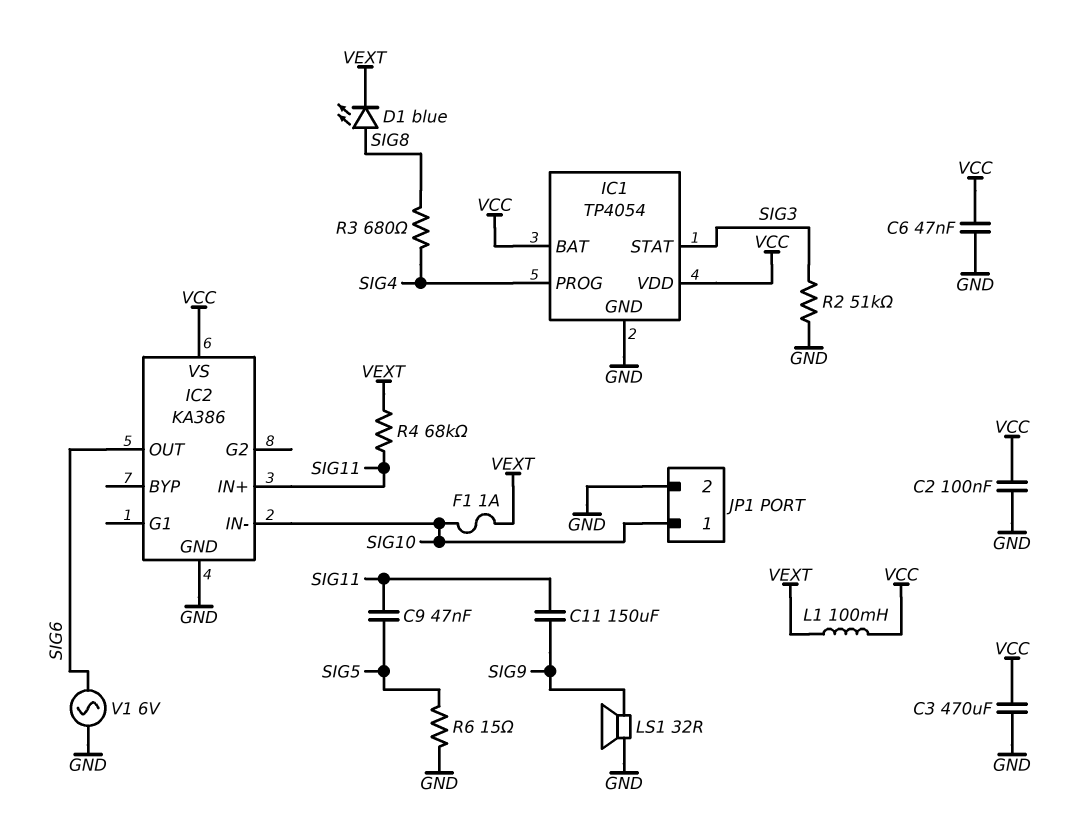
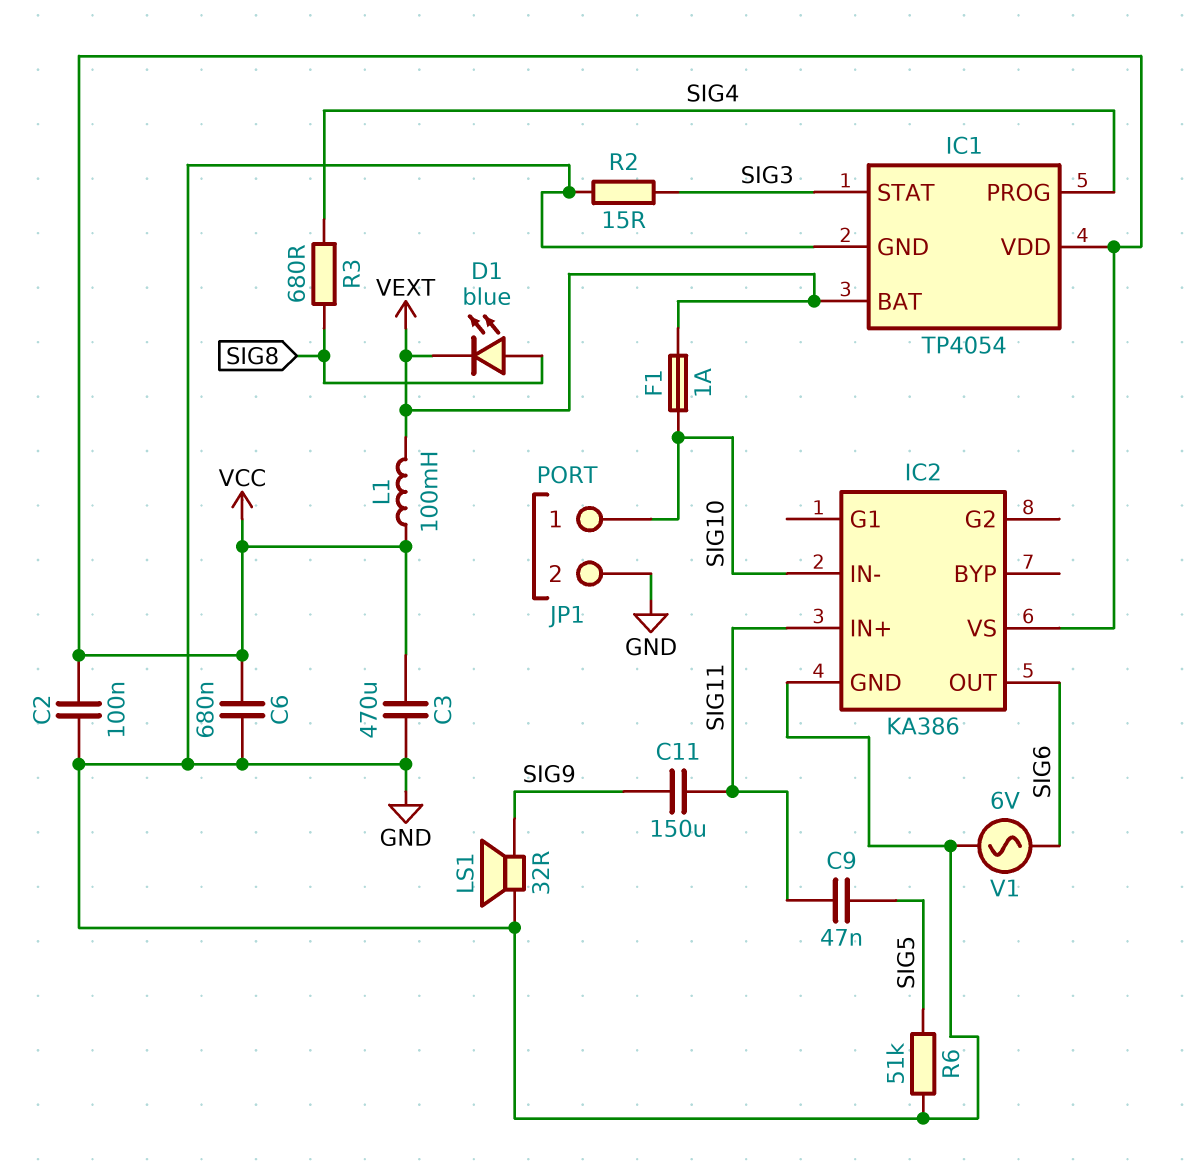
C6: 47nF (GND, VCC) -> 680nF (GND, VCC)
IC1 pin BAT: VCC -> VEXT
R2: 51k (GND, SIG3) -> 15 (GND, SIG3)
R4: 68k (SIG11, VEXT) -> none
R6: 15 (GND, SIG5) -> 51k (GND, SIG5)

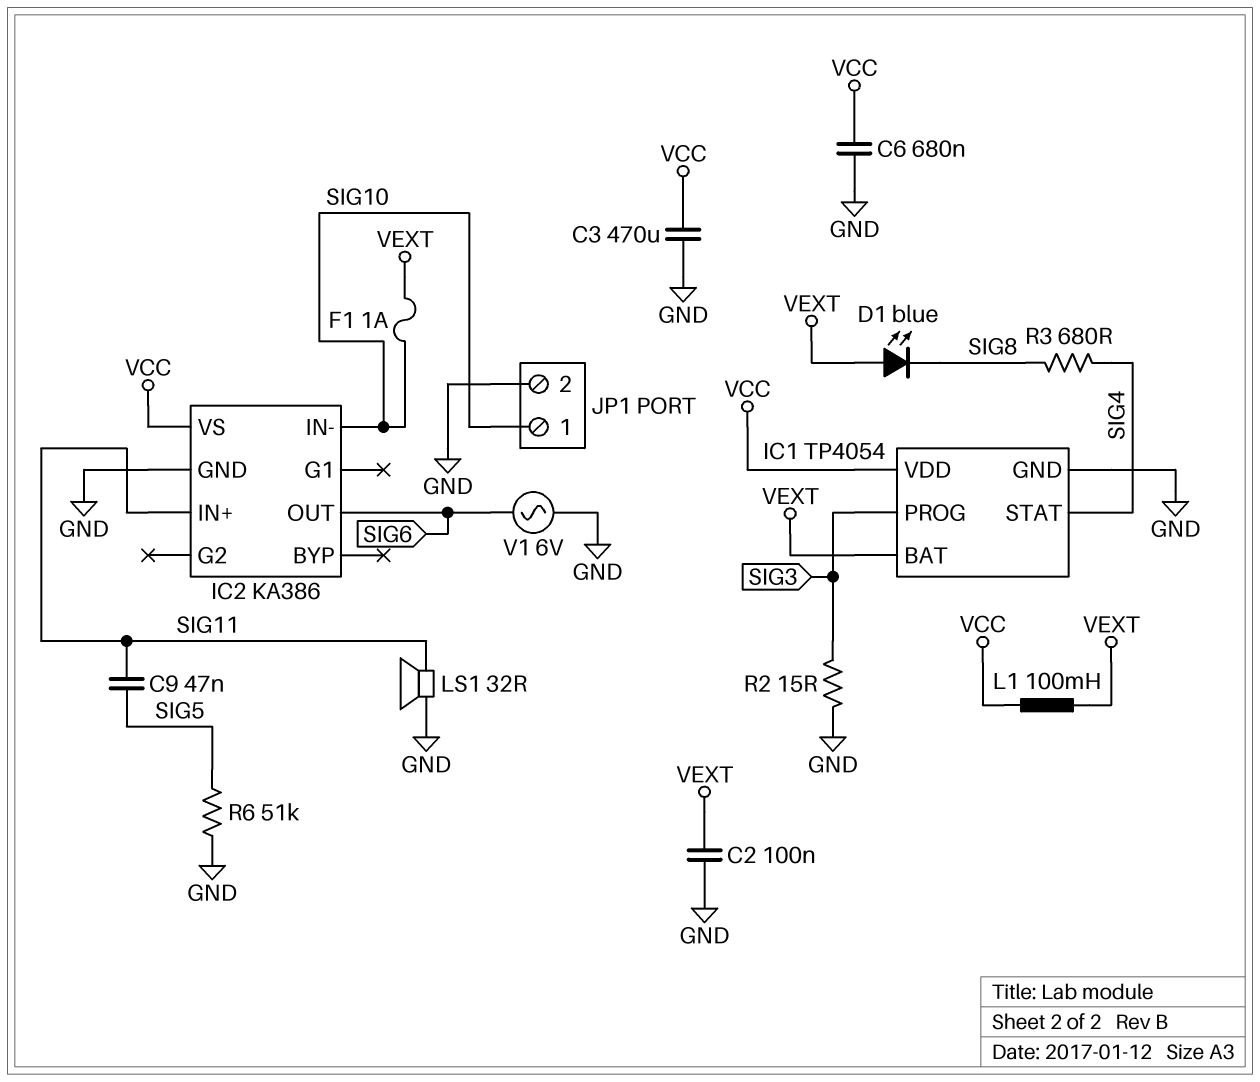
C2: 100nF (GND, VCC) -> 100nF (GND, VEXT)
C11: 150uF (SIG9, SIG11) -> none
D1: LED blue (A SIG8, K VEXT) -> LED blue (A VEXT, K SIG8)
IC1 pin PROG: SIG4 -> SIG3
IC1 pin STAT: SIG3 -> SIG4
LS1: speaker 32R (GND, SIG9) -> speaker 32R (GND, SIG11)

